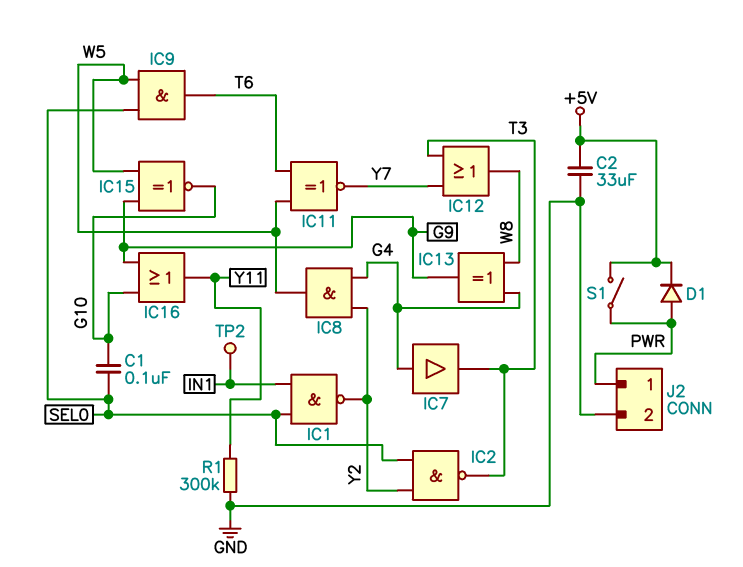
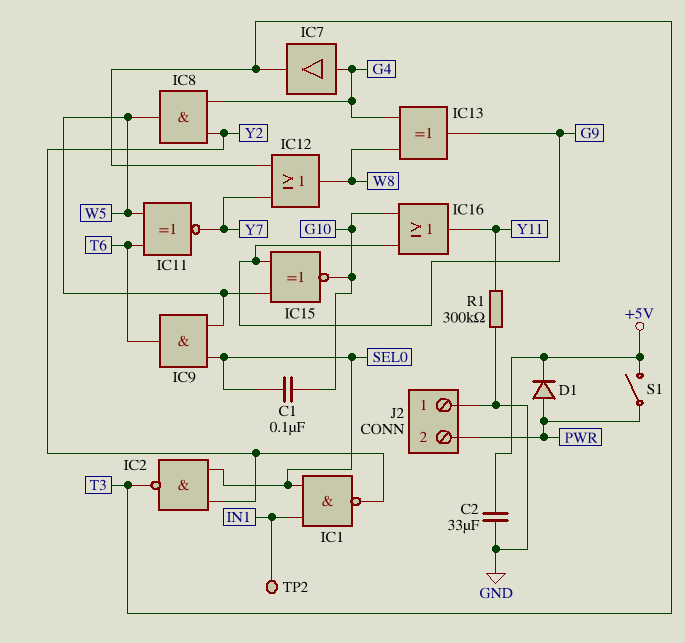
J2 pin 1: PWR -> GND
J2 pin 2: GND -> PWR

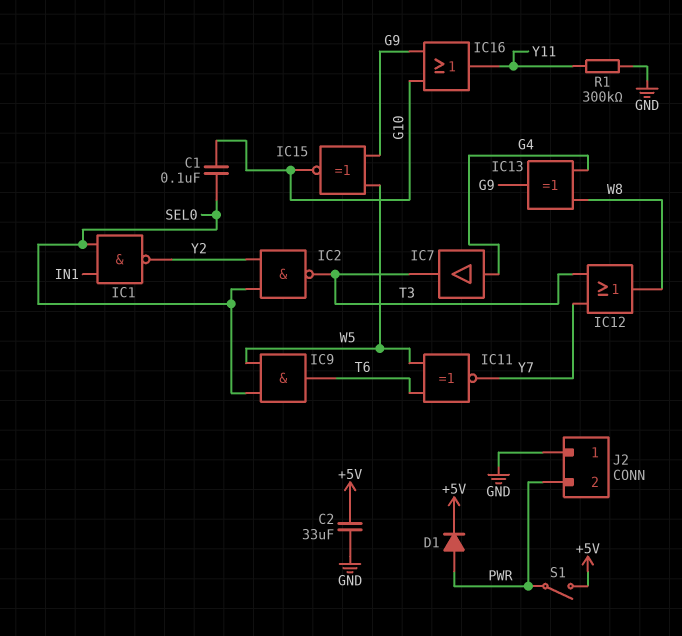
IC8: AND (in G4, in Y2, out W5) -> none
TP2: test point (IN1) -> none

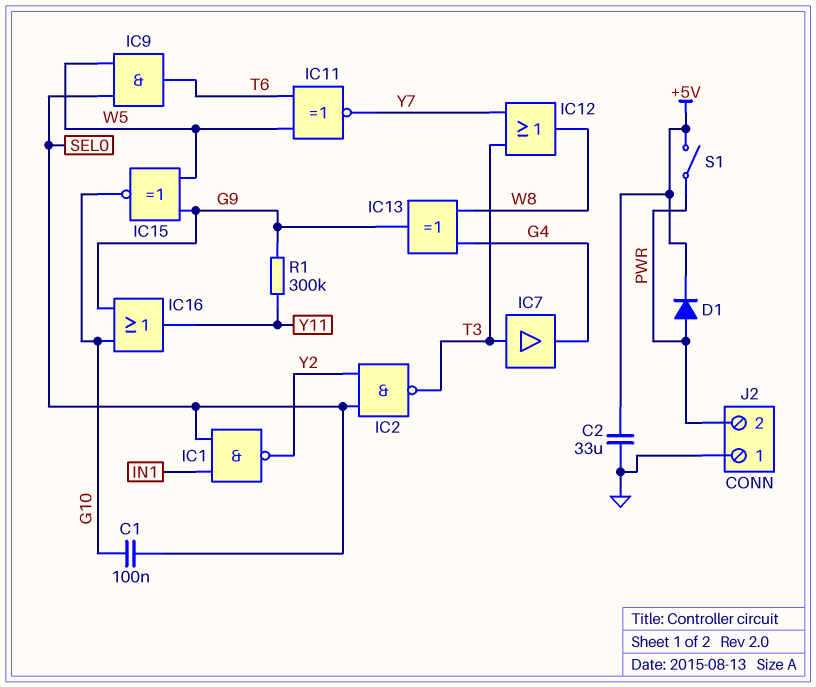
IC7: buffer (in G4, out T3) -> buffer (in T3, out G4)
R1: 300k (GND, Y11) -> 300k (G9, Y11)

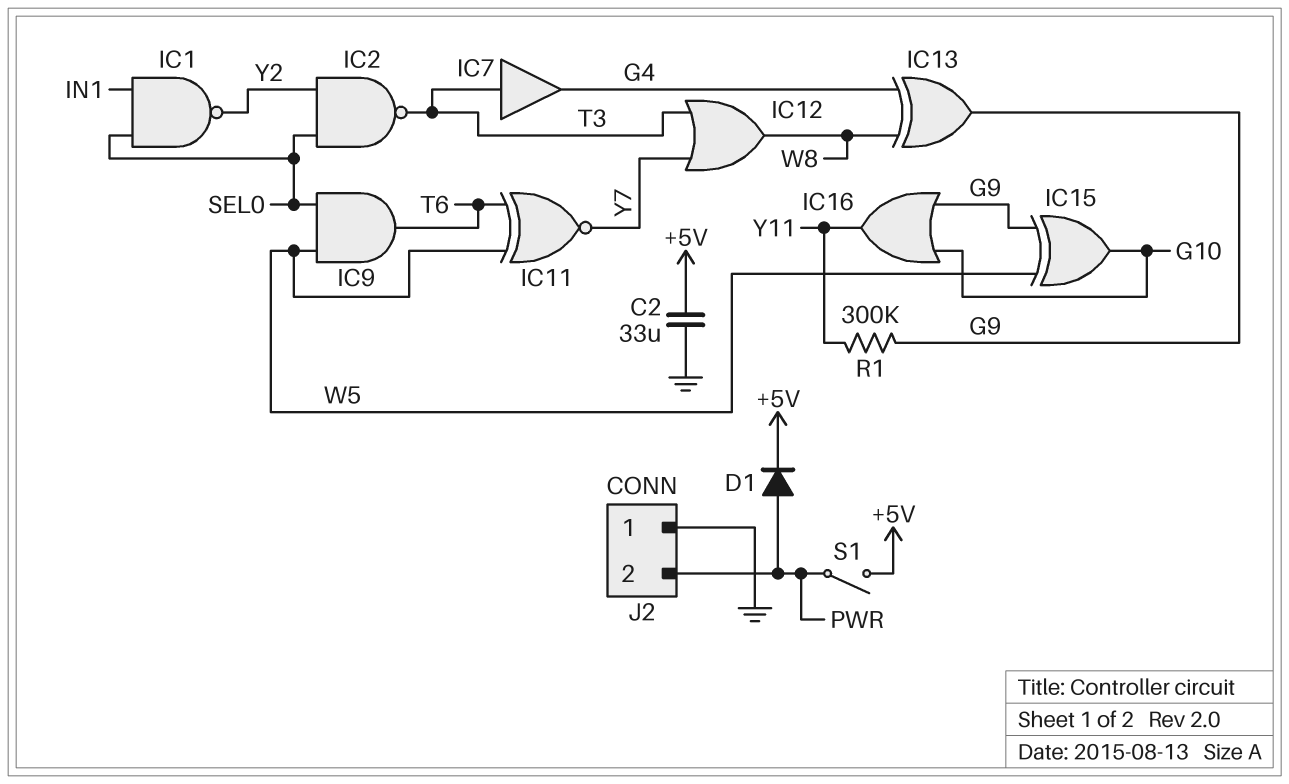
C1: 100nF (G10, SEL0) -> none
IC15: XNOR (in G9, in W5, out G10) -> XOR (in G9, in W5, out G10)

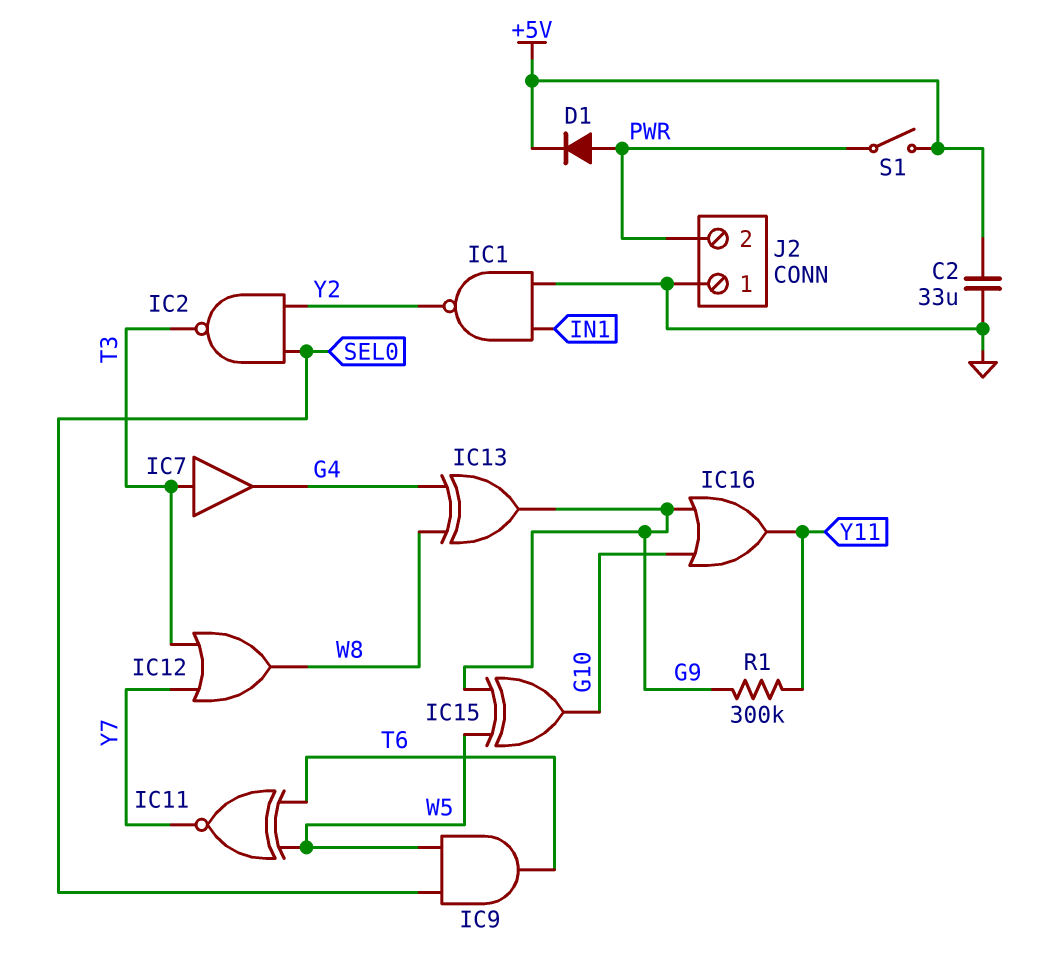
IC1: NAND (in IN1, in SEL0, out Y2) -> NAND (in GND, in IN1, out Y2)

